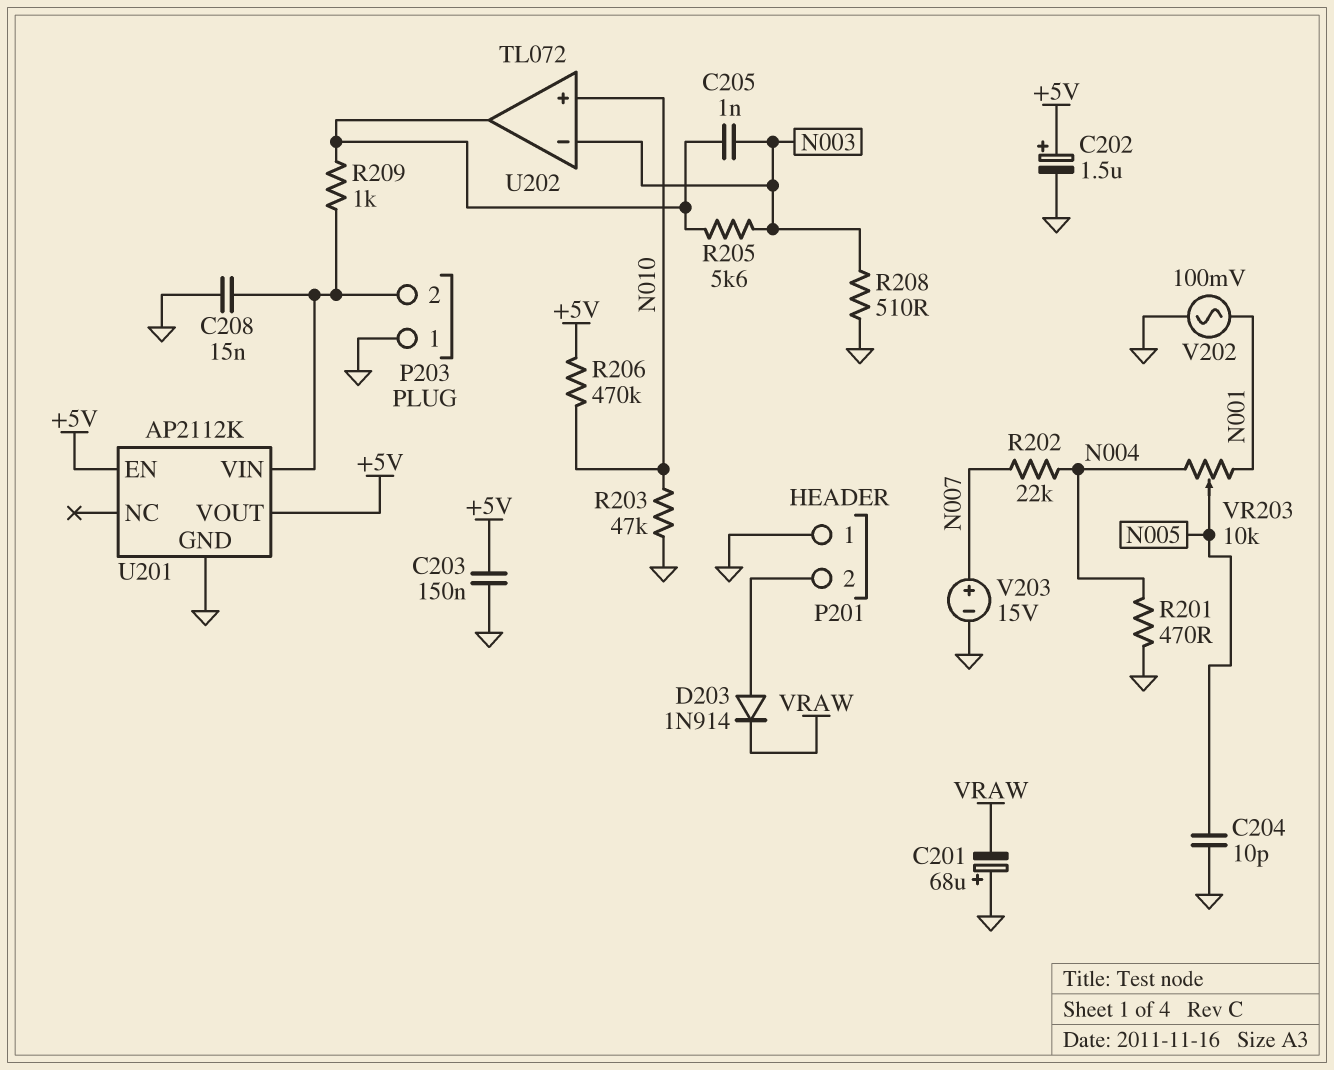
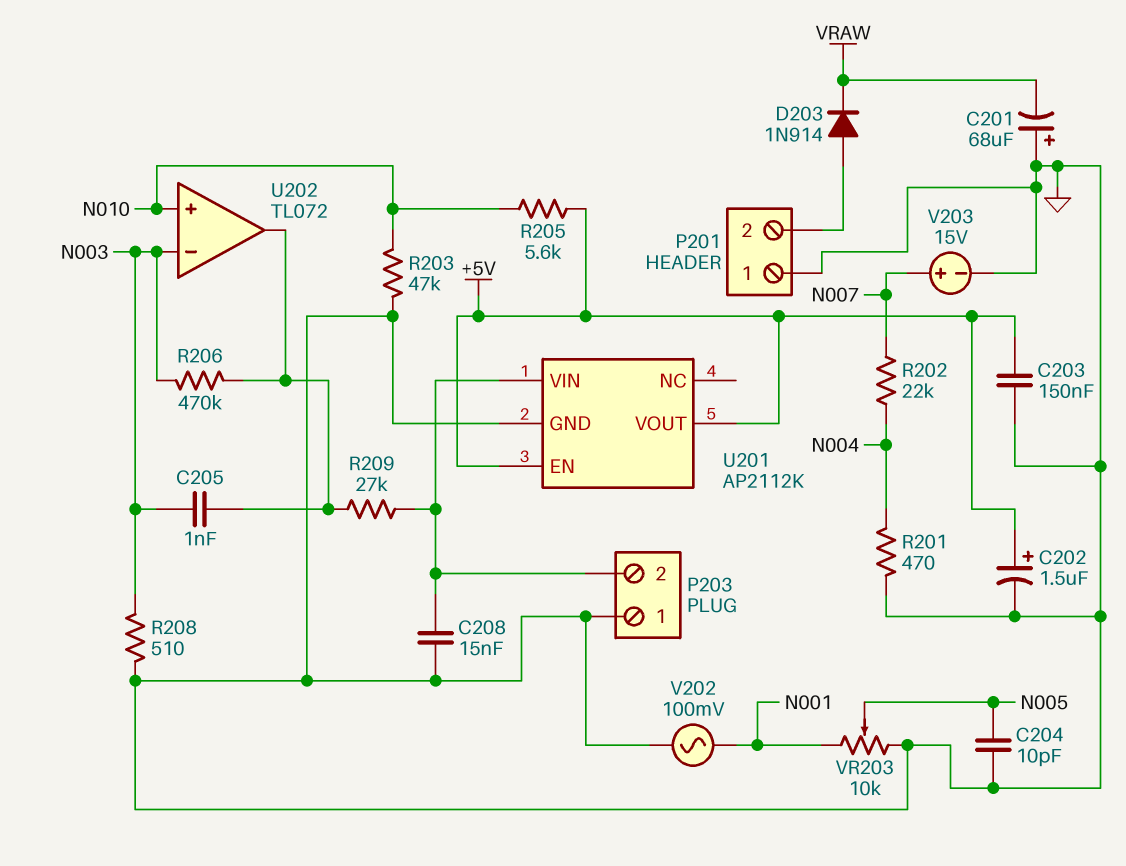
R205: 5.6k (N003, U202/out) -> 5.6k (+5V, N010)
R206: 470k (+5V, N010) -> 470k (N003, U202/out)
R209: 1k (P203/2, U202/out) -> 27k (P203/2, U202/out)
VR203: 10k (N001, N004, wiper N005) -> 10k (GND, N001, wiper N005)

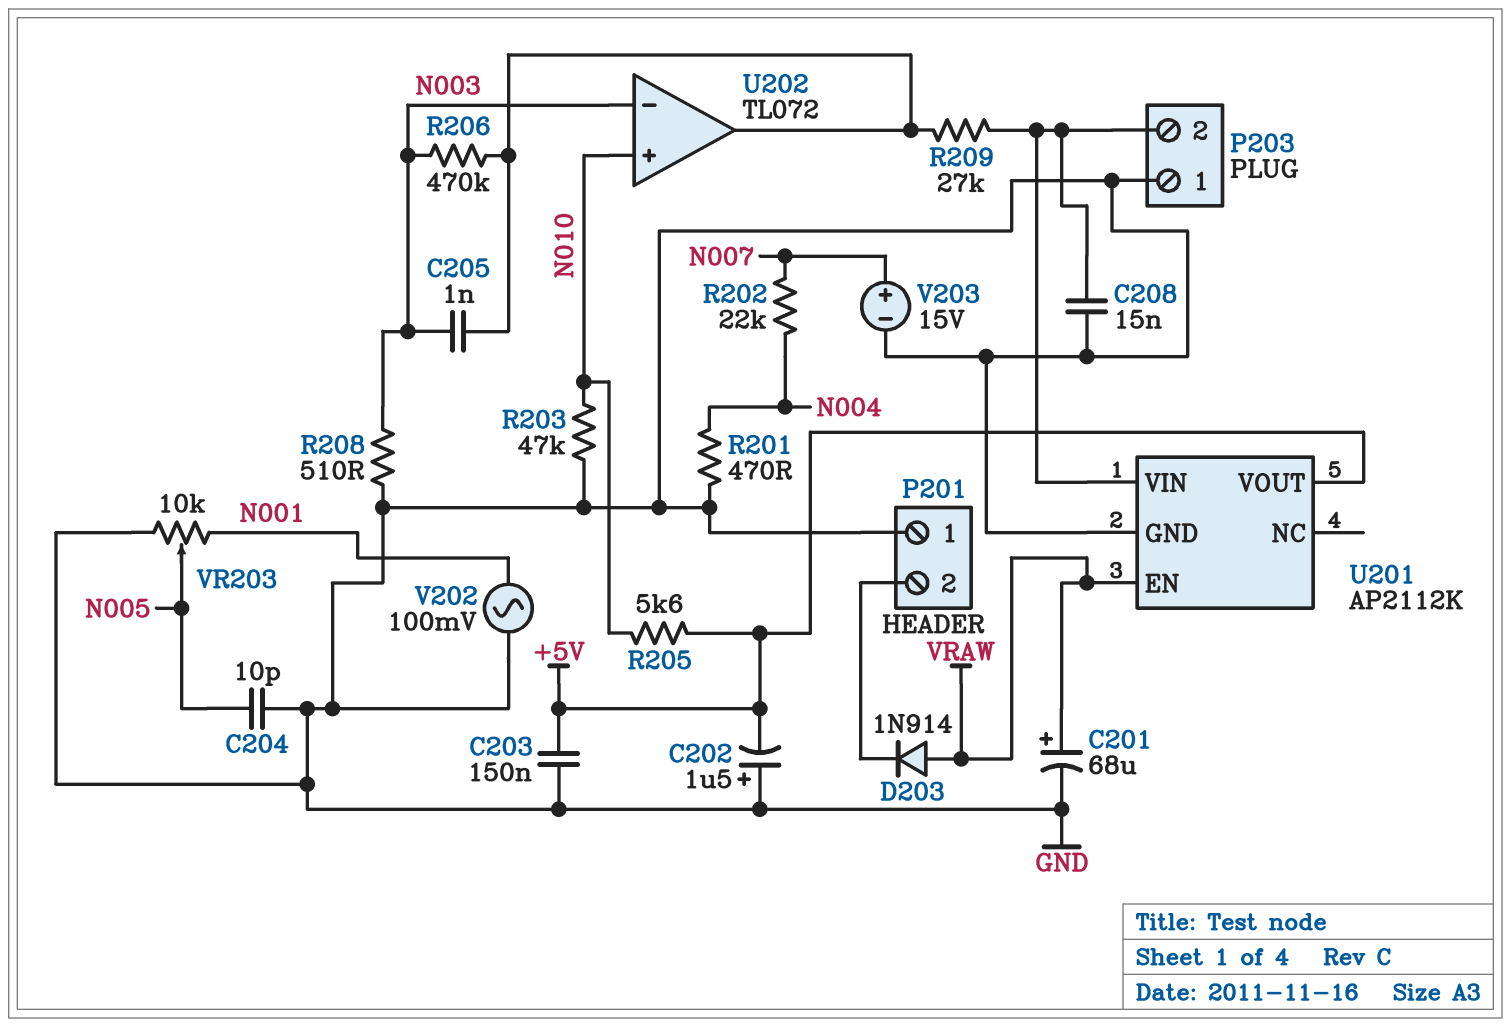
C201: 68uF (plus GND, minus VRAW) -> 68uF (plus VRAW, minus GND)
C202: 1.5uF (plus +5V, minus GND) -> 1.5uF (plus GND, minus +5V)
D203: diode 1N914 (A P201/2, K VRAW) -> diode 1N914 (A VRAW, K P201/2)
U201 pin EN: +5V -> VRAW

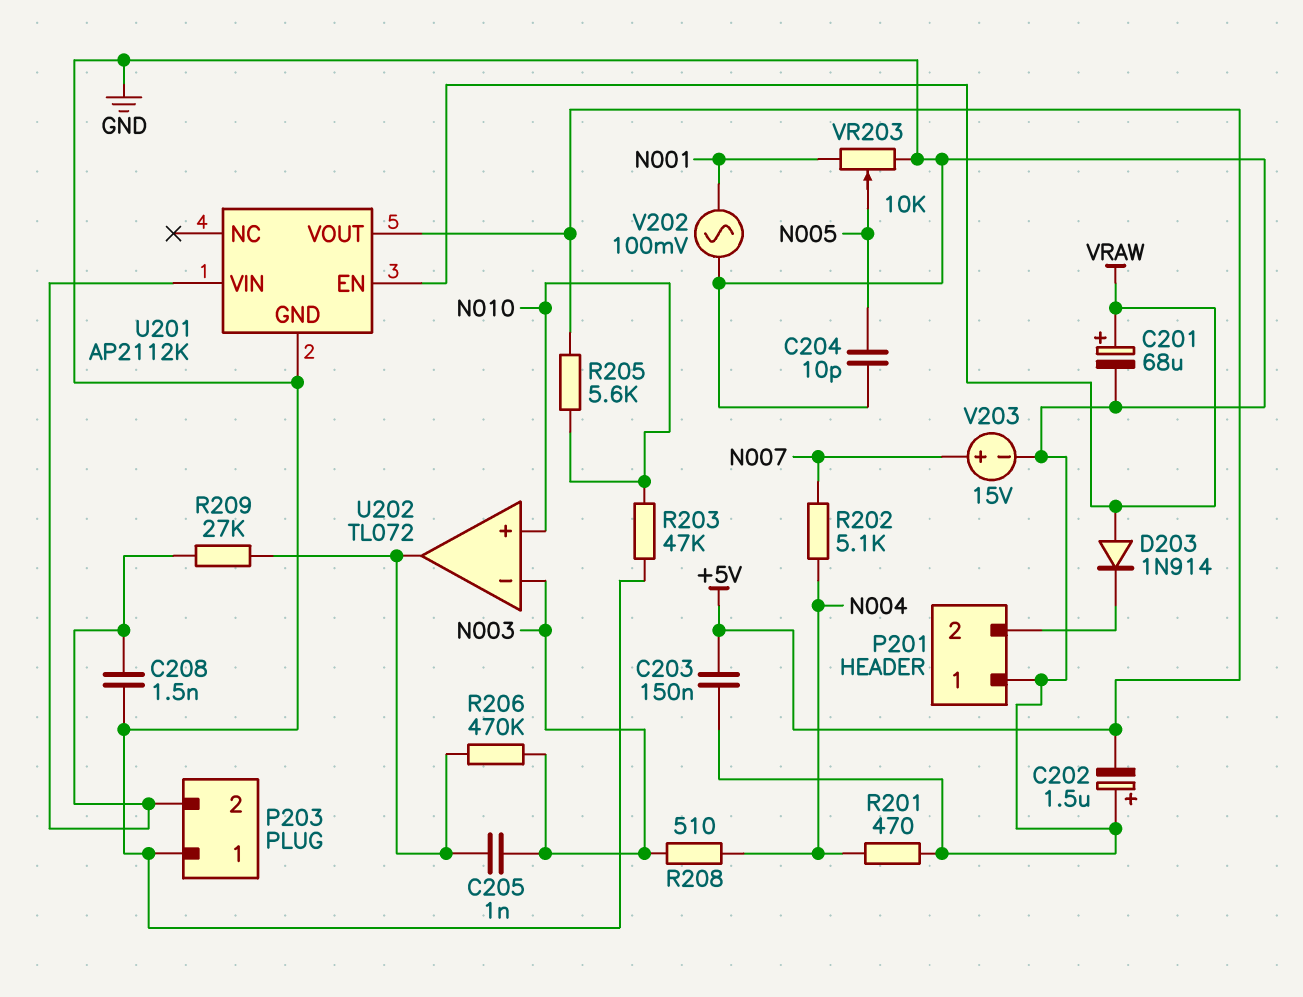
C208: 15nF (GND, P203/2) -> 1.5nF (GND, P203/2)
R202: 22k (N004, N007) -> 5.1k (N004, N007)
R208: 510 (GND, N003) -> 510 (N003, N004)

